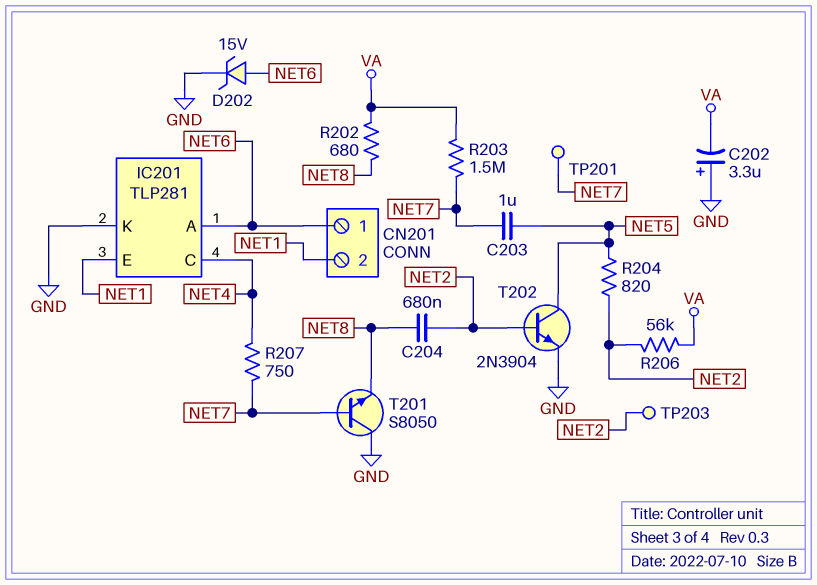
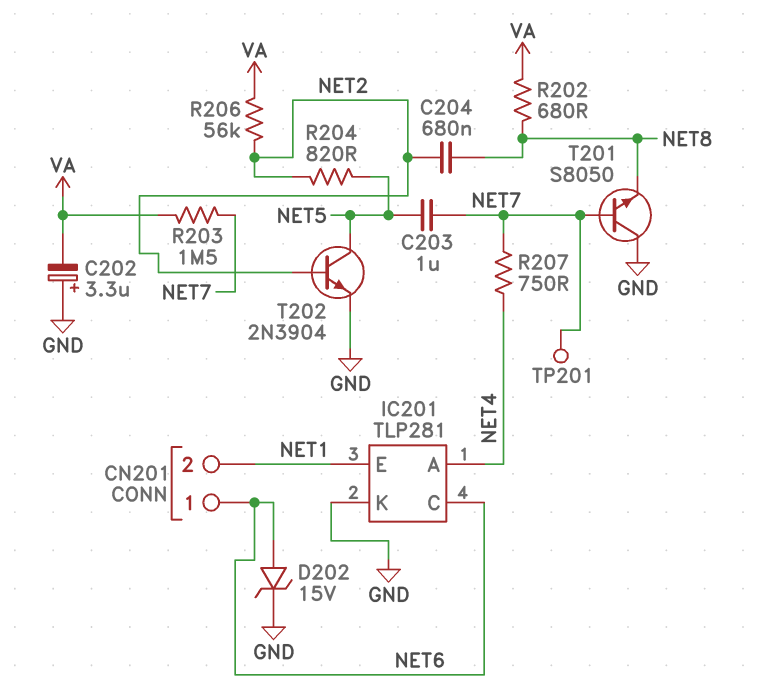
IC201 pin A: NET6 -> NET4
IC201 pin C: NET4 -> NET6
TP203: test point (NET2) -> none

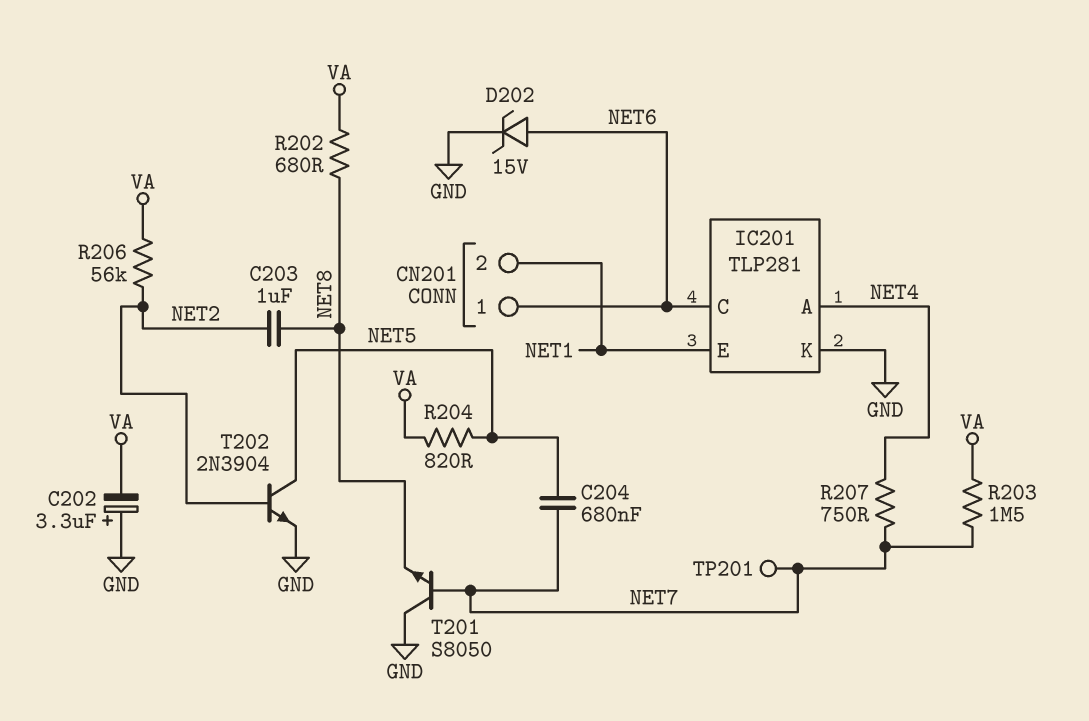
C203: 1uF (NET5, NET7) -> 1uF (NET2, NET8)
C204: 680nF (NET2, NET8) -> 680nF (NET5, NET7)
R204: 820 (NET2, NET5) -> 820 (NET5, VA)

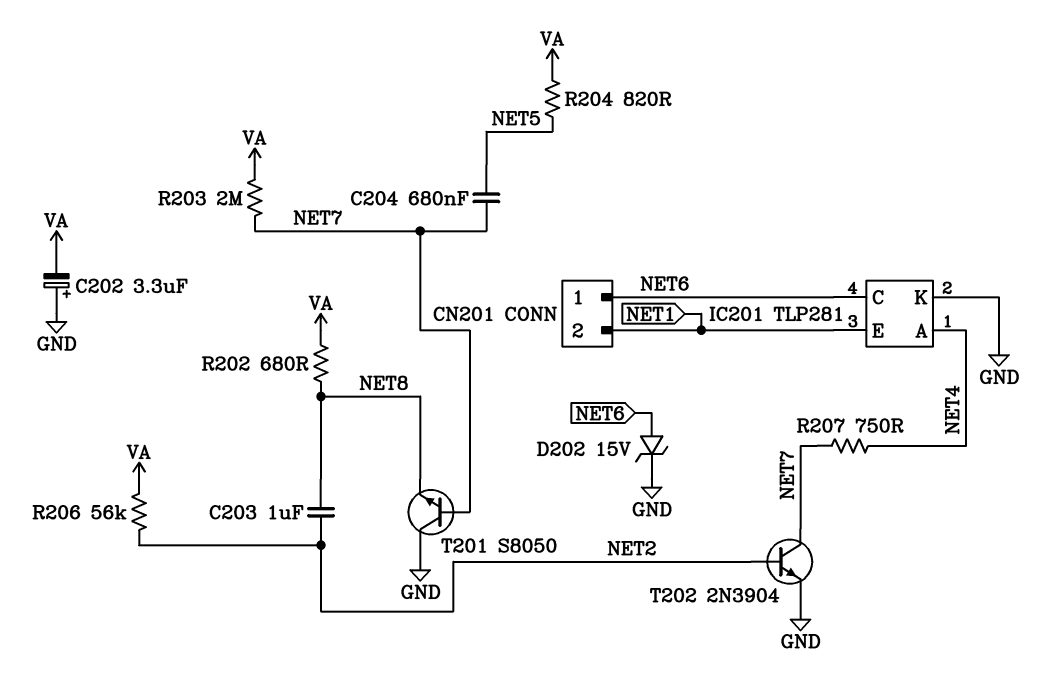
R203: 1.5M (NET7, VA) -> 2M (NET7, VA)
T202: NPN 2N3904 (B NET2, C NET5, E GND) -> NPN 2N3904 (B NET2, C NET7, E GND)
TP201: test point (NET7) -> none

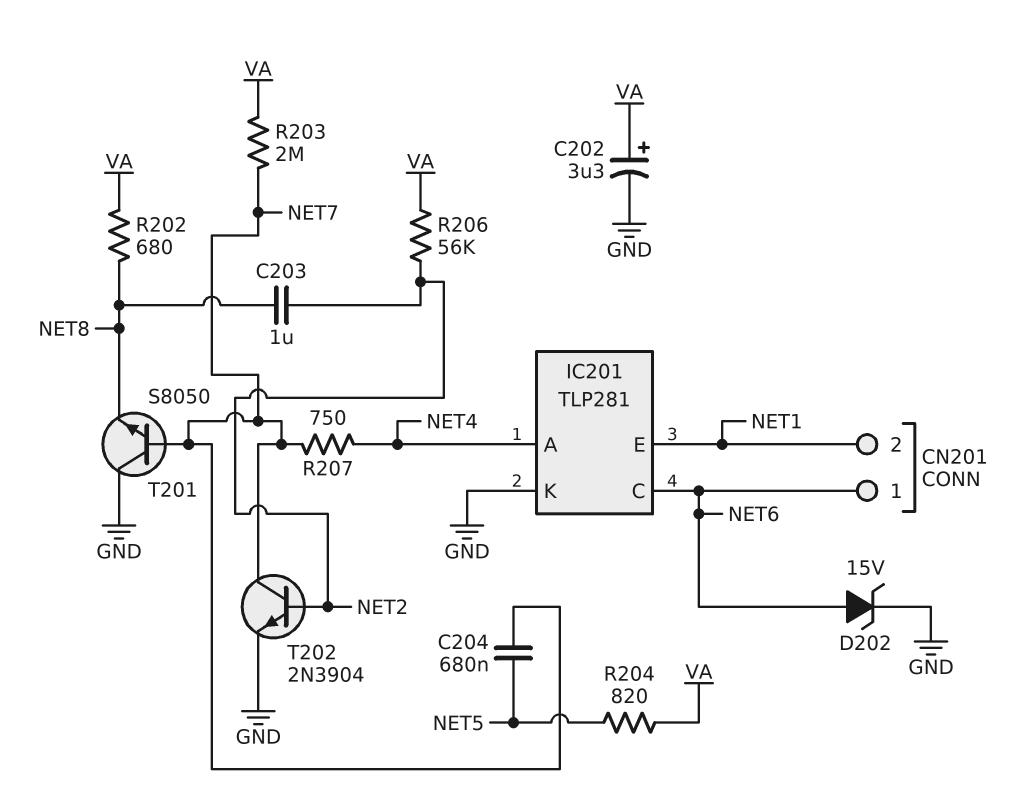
C202: 3.3uF (plus GND, minus VA) -> 3.3uF (plus VA, minus GND)

